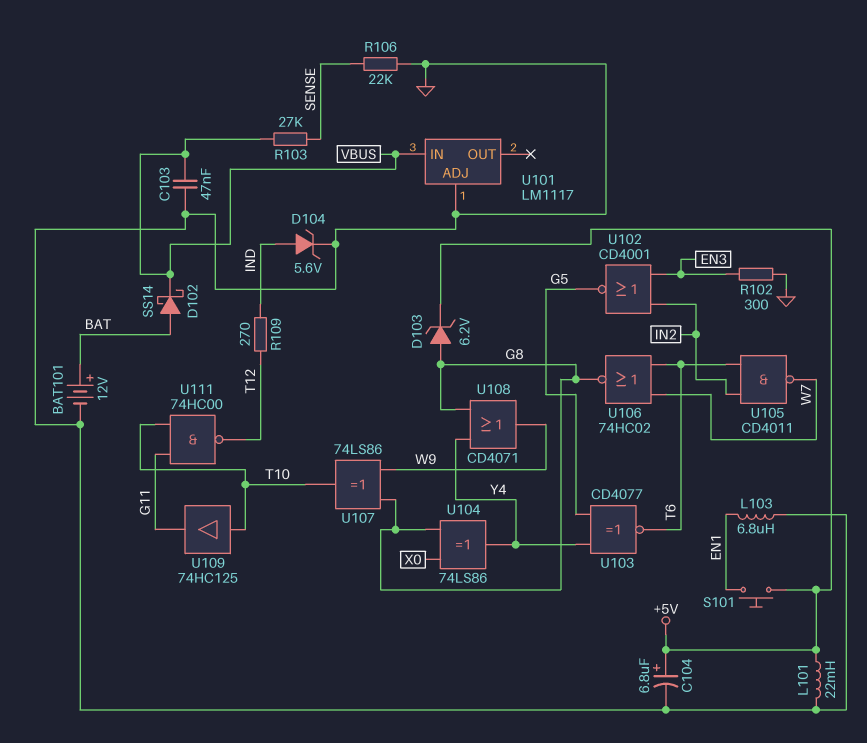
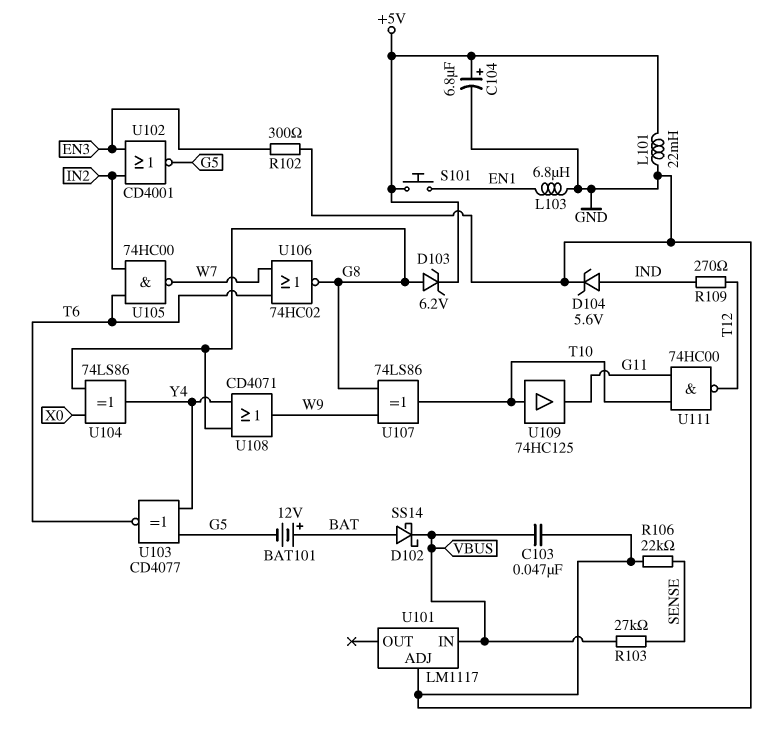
BAT101: 12V (plus BAT, minus GND) -> 12V (plus BAT, minus G5)
U105: NAND CD4011 (in IN2, in T6, out W7) -> NAND 74HC00 (in IN2, in T6, out W7)

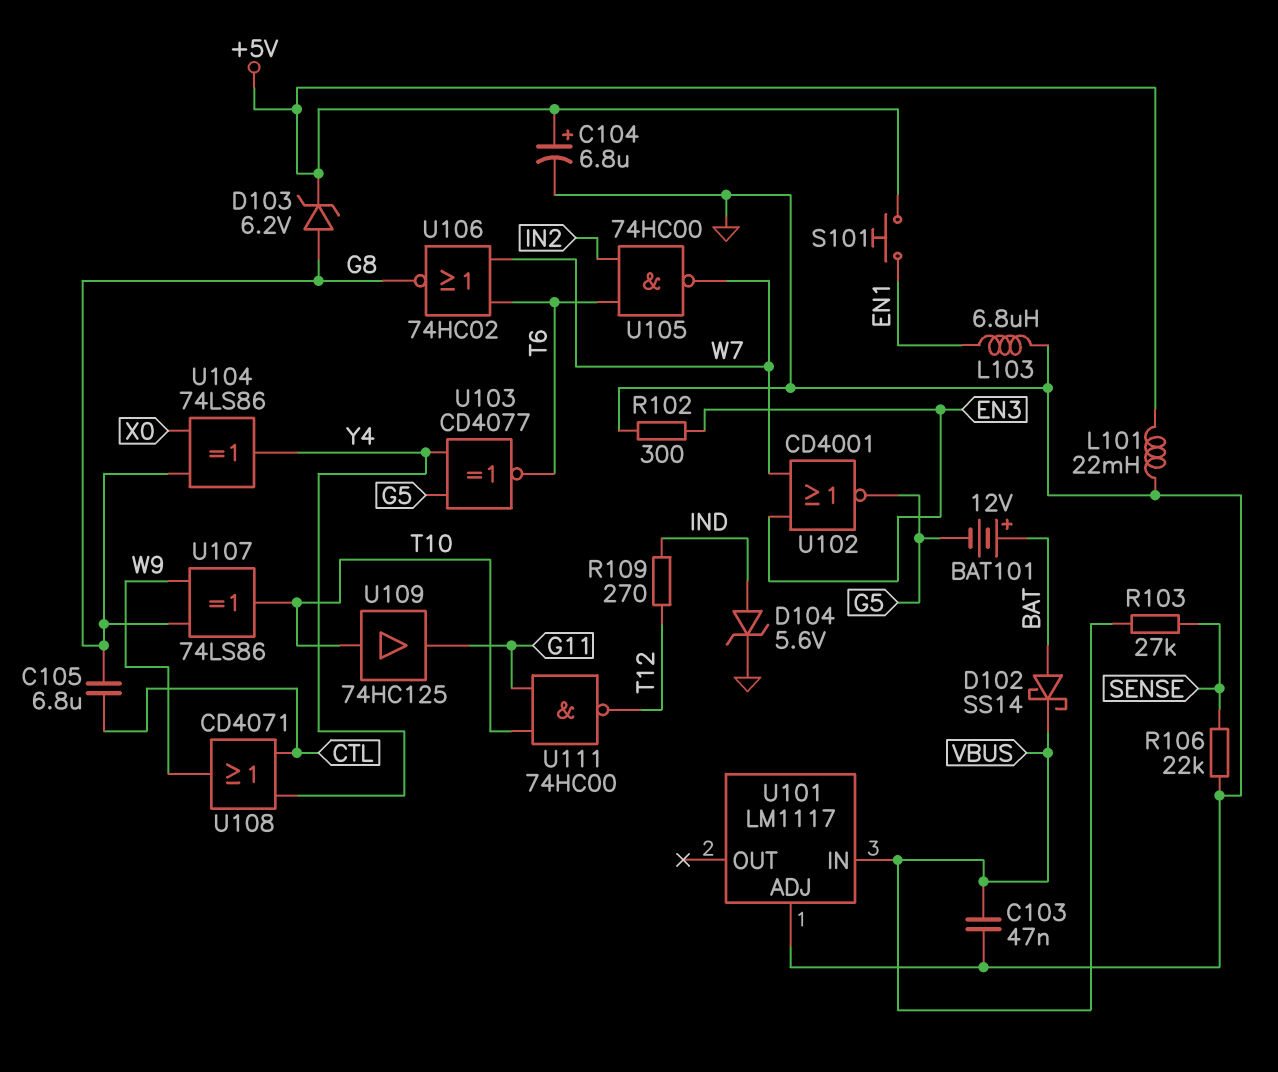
C105: none -> 6.8uF (CTL, G8)
U102: NOR CD4001 (in EN3, in IN2, out G5) -> NOR CD4001 (in EN3, in W7, out G5)
U108: OR CD4071 (in G8, in Y4, out W9) -> OR CD4071 (in CTL, in Y4, out W9)

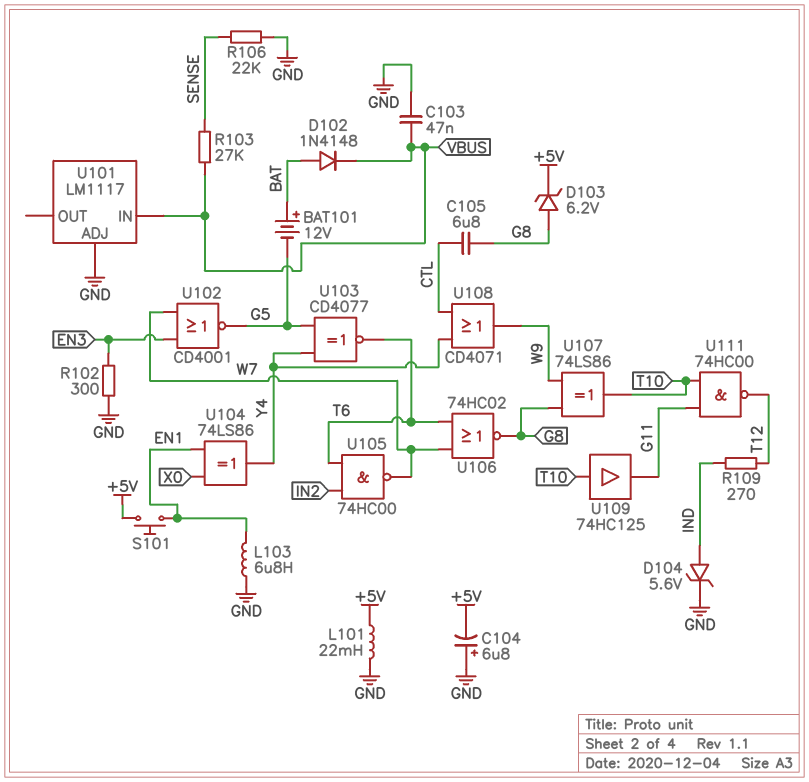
C104: 6.8uF (plus +5V, minus GND) -> 6.8uF (plus GND, minus +5V)
D102: schottky SS14 (A BAT, K VBUS) -> diode 1N4148 (A BAT, K VBUS)
U104: XOR 74LS86 (in G8, in X0, out Y4) -> XOR 74LS86 (in EN1, in X0, out Y4)

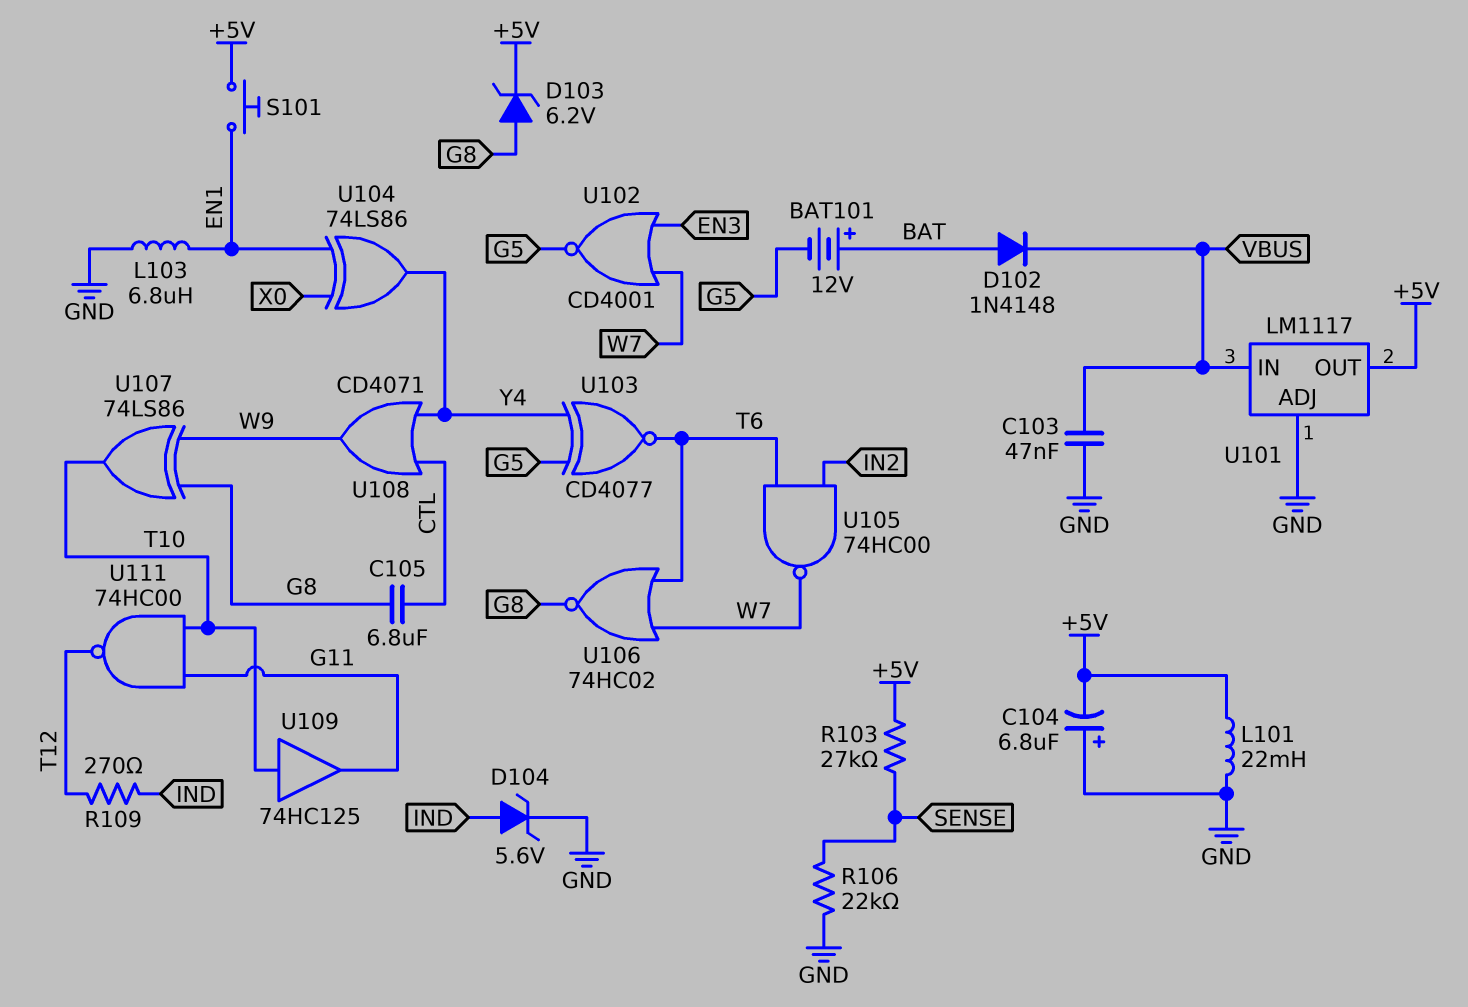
R102: 300 (EN3, GND) -> none
R103: 27k (SENSE, VBUS) -> 27k (+5V, SENSE)
U101 pin OUT: none -> +5V

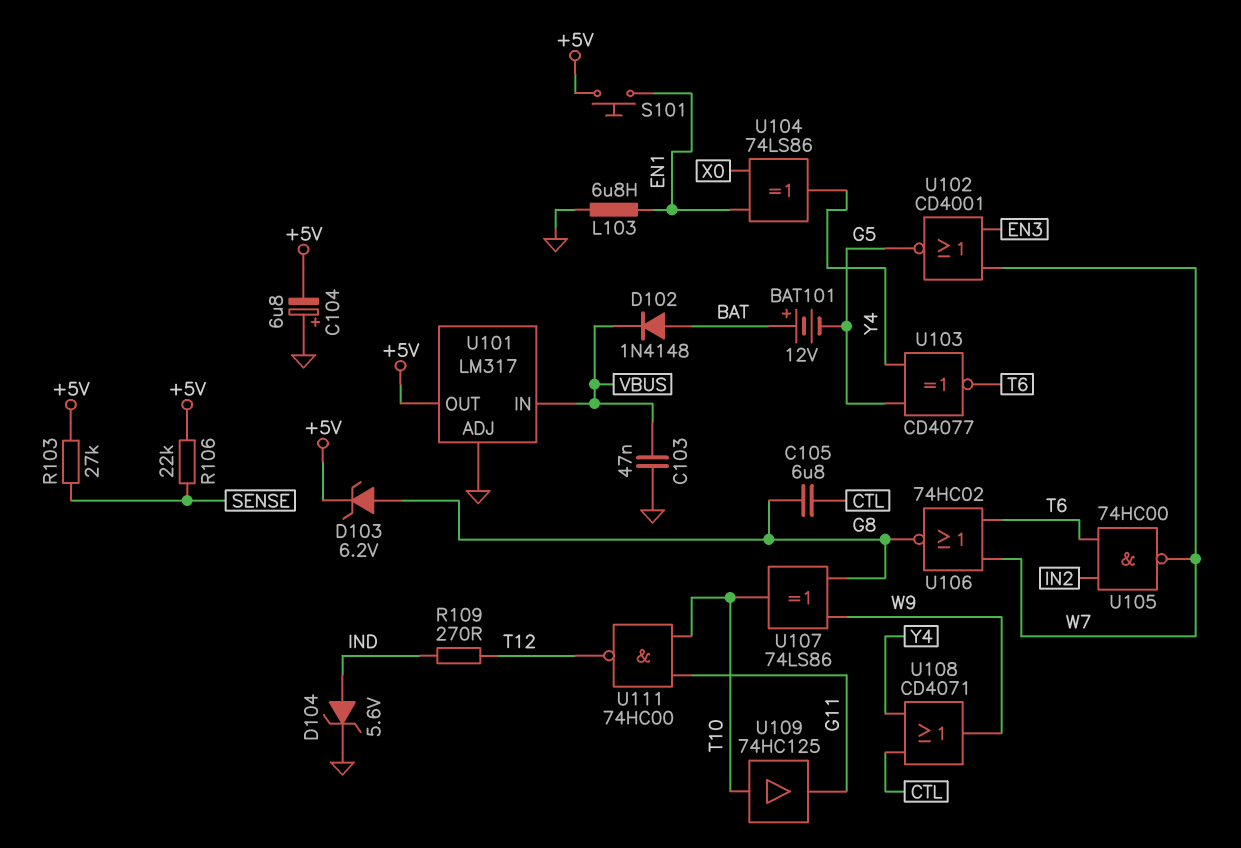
L101: 22mH (+5V, GND) -> none
R106: 22k (GND, SENSE) -> 22k (+5V, SENSE)
U101: LM1117 -> LM317

